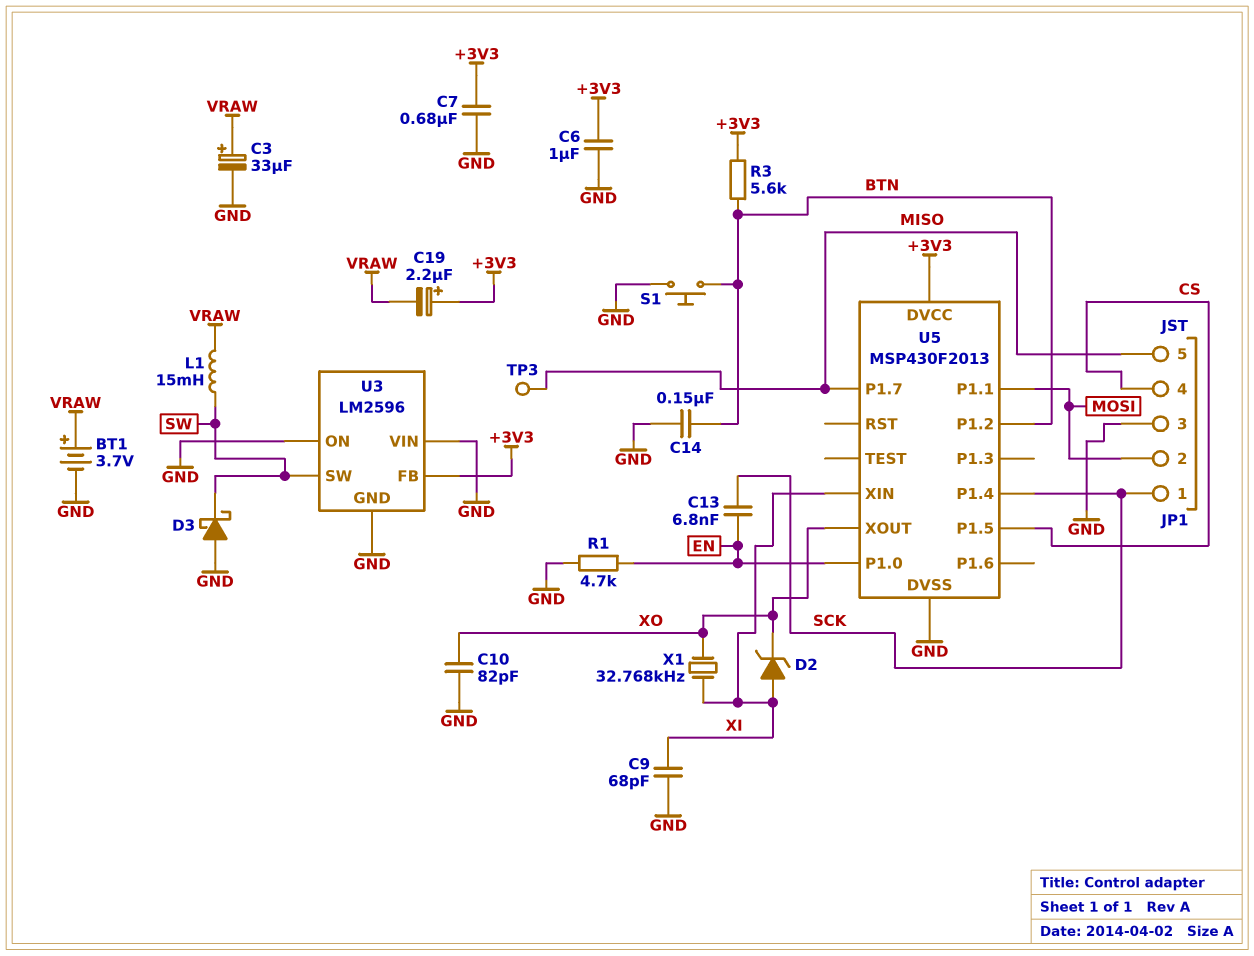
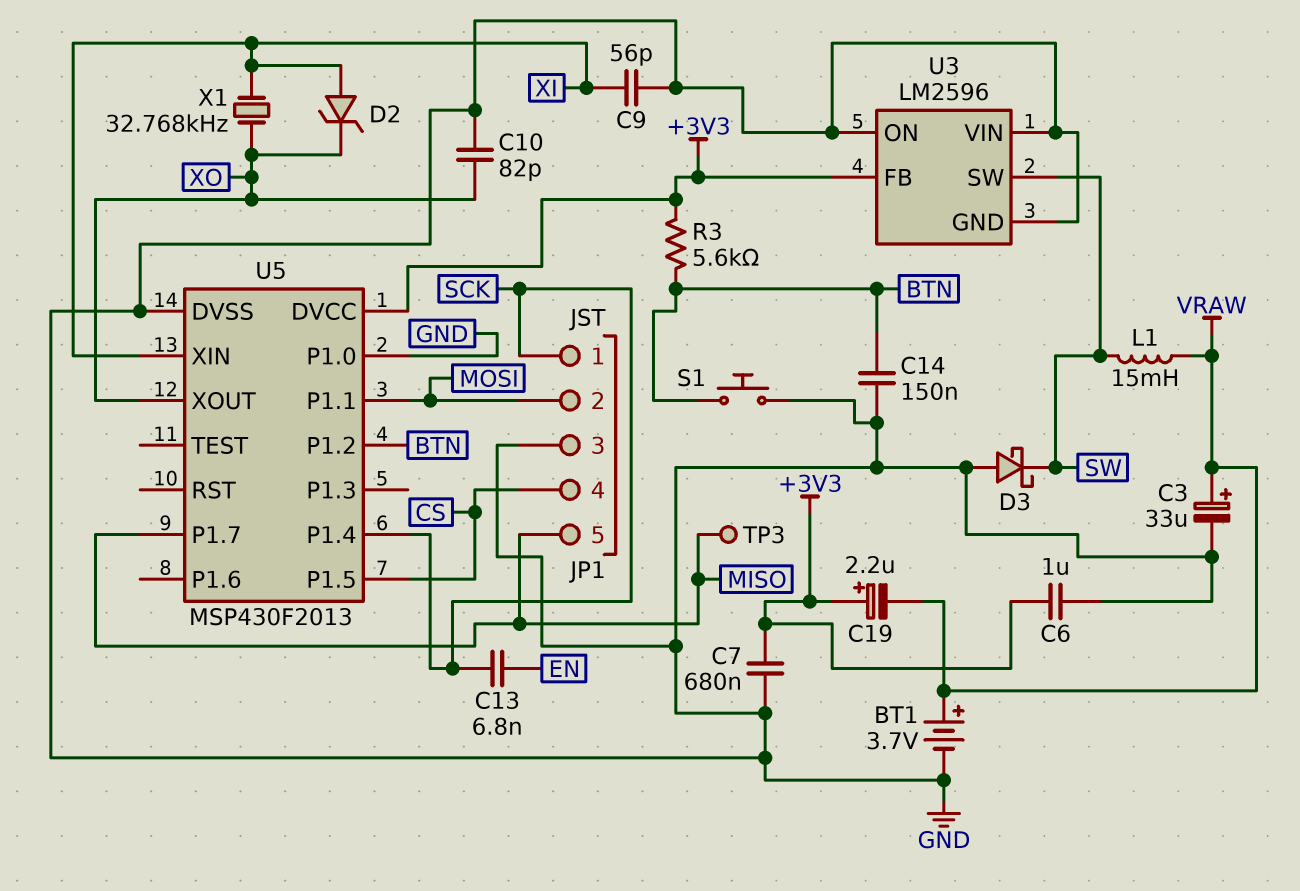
C9: 68pF (GND, XI) -> 56pF (GND, XI)
R1: 4.7k (EN, GND) -> none
U5 pin P1.0: EN -> GND

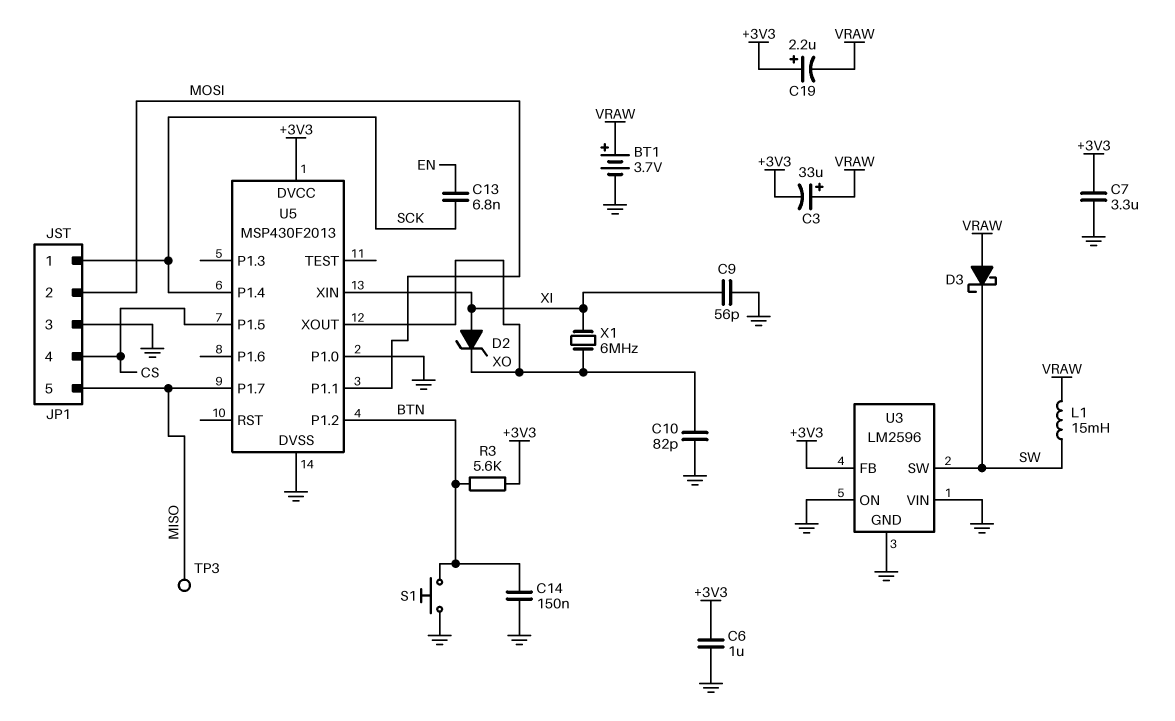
C3: 33uF (plus VRAW, minus GND) -> 33uF (plus VRAW, minus +3V3)
C7: 680nF (+3V3, GND) -> 3.3uF (+3V3, GND)
D3: schottky (A GND, K SW) -> schottky (A VRAW, K SW)
X1: 32.768kHz (XI, XO) -> 6MHz (XI, XO)

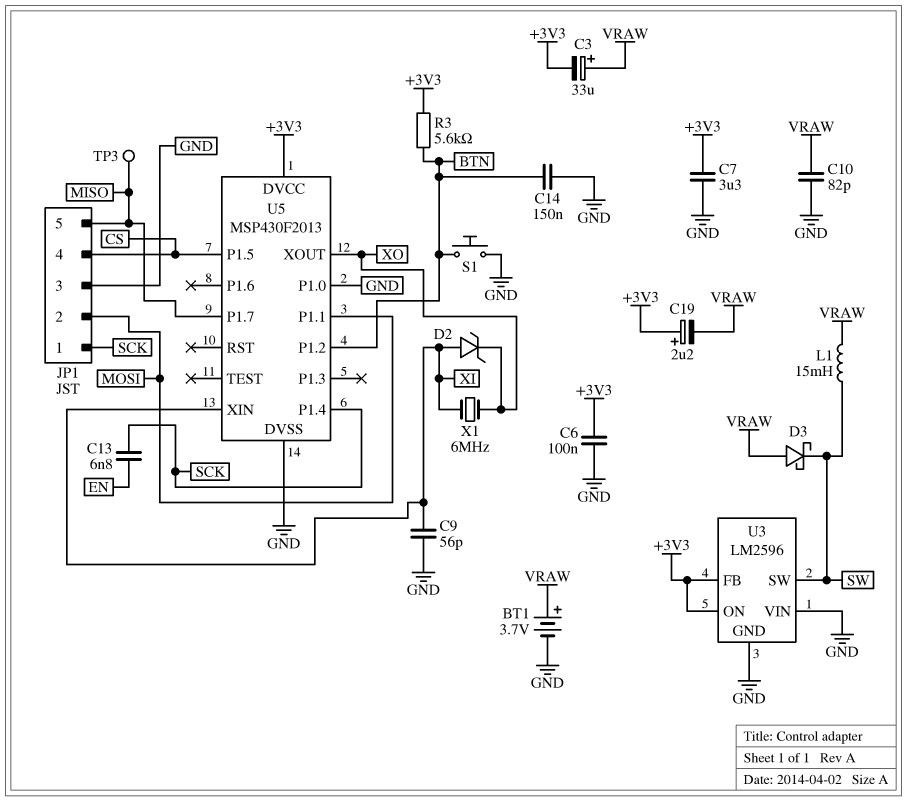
C6: 1uF (+3V3, GND) -> 100nF (+3V3, GND)
C10: 82pF (GND, XO) -> 82pF (GND, VRAW)
U3 pin ON: GND -> +3V3

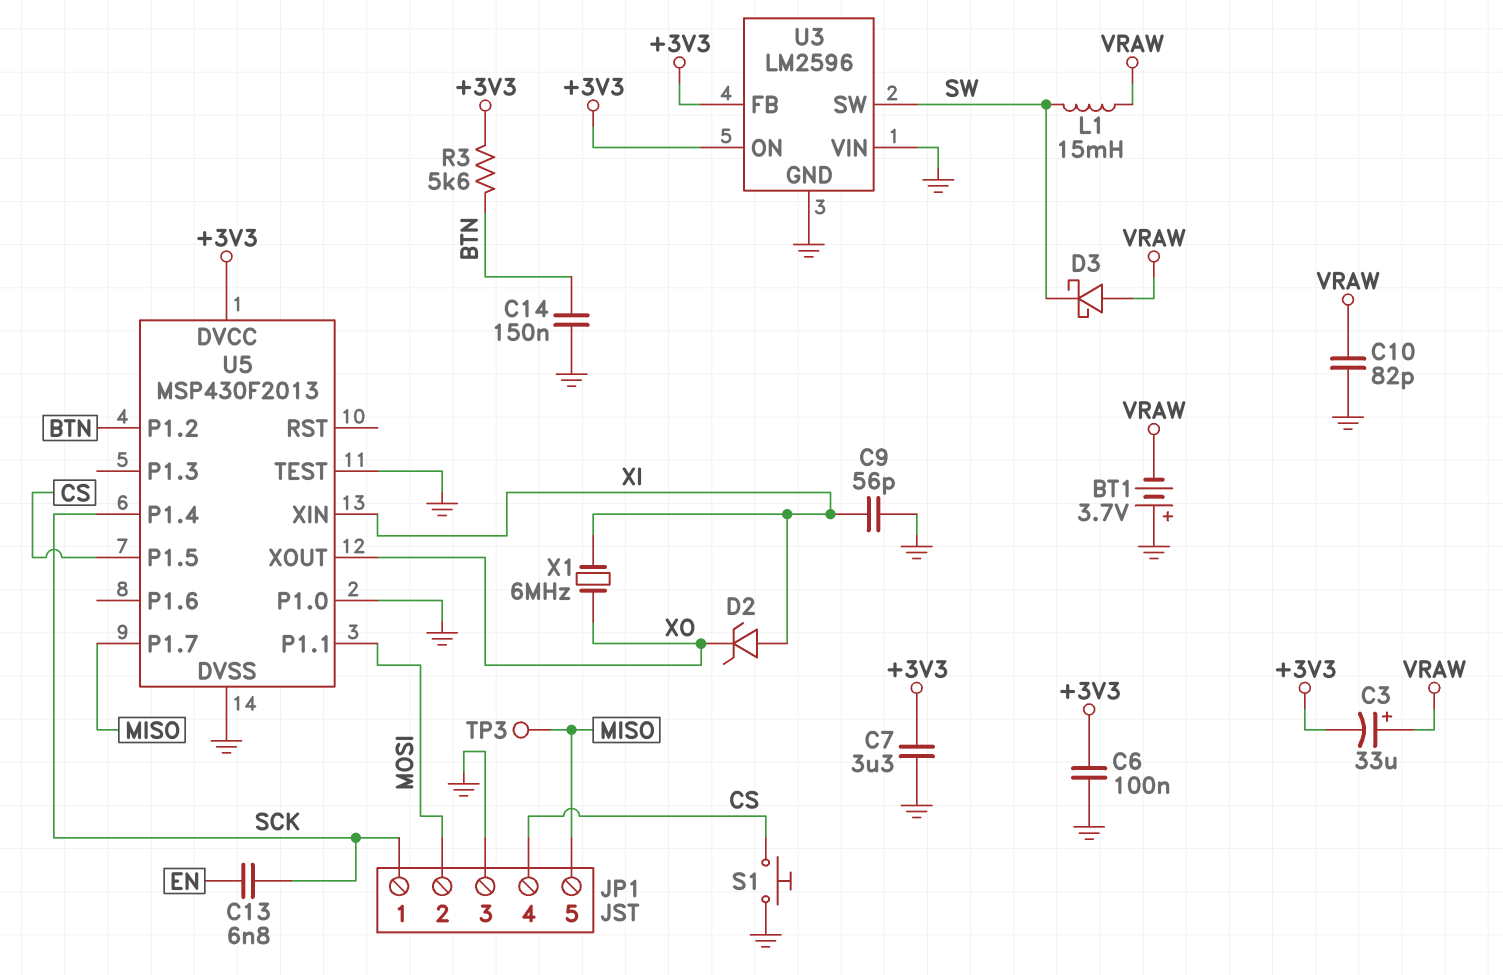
BT1: 3.7V (plus VRAW, minus GND) -> 3.7V (plus GND, minus VRAW)
C19: 2.2uF (plus +3V3, minus VRAW) -> none
S1: button (BTN, GND) -> button (CS, GND)
U5 pin TEST: none -> GND

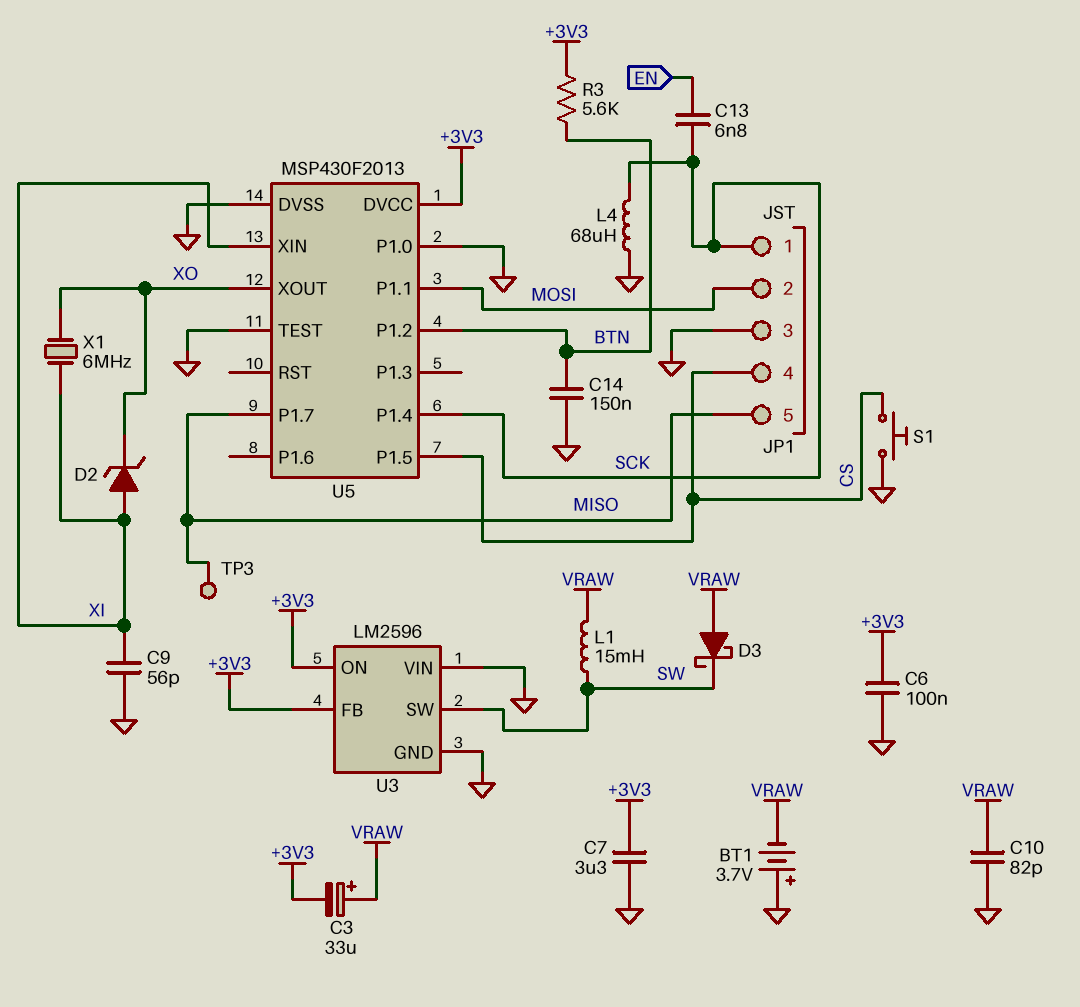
L4: none -> 68uH (GND, SCK)

